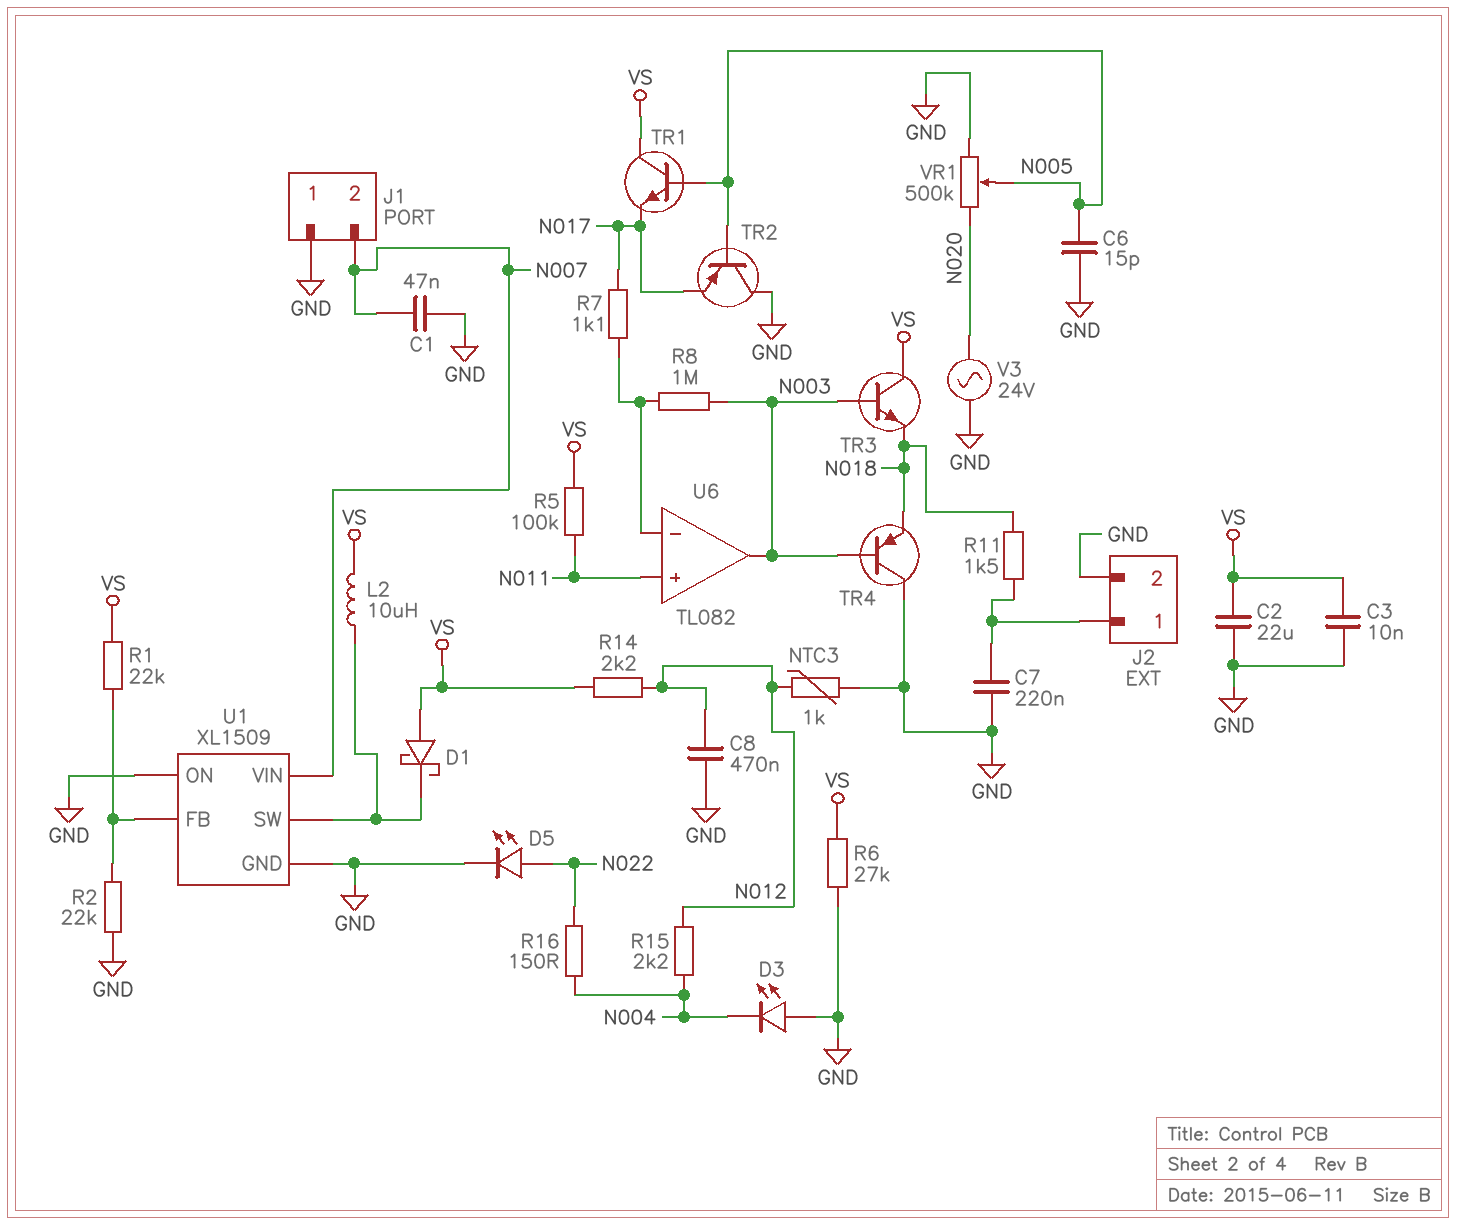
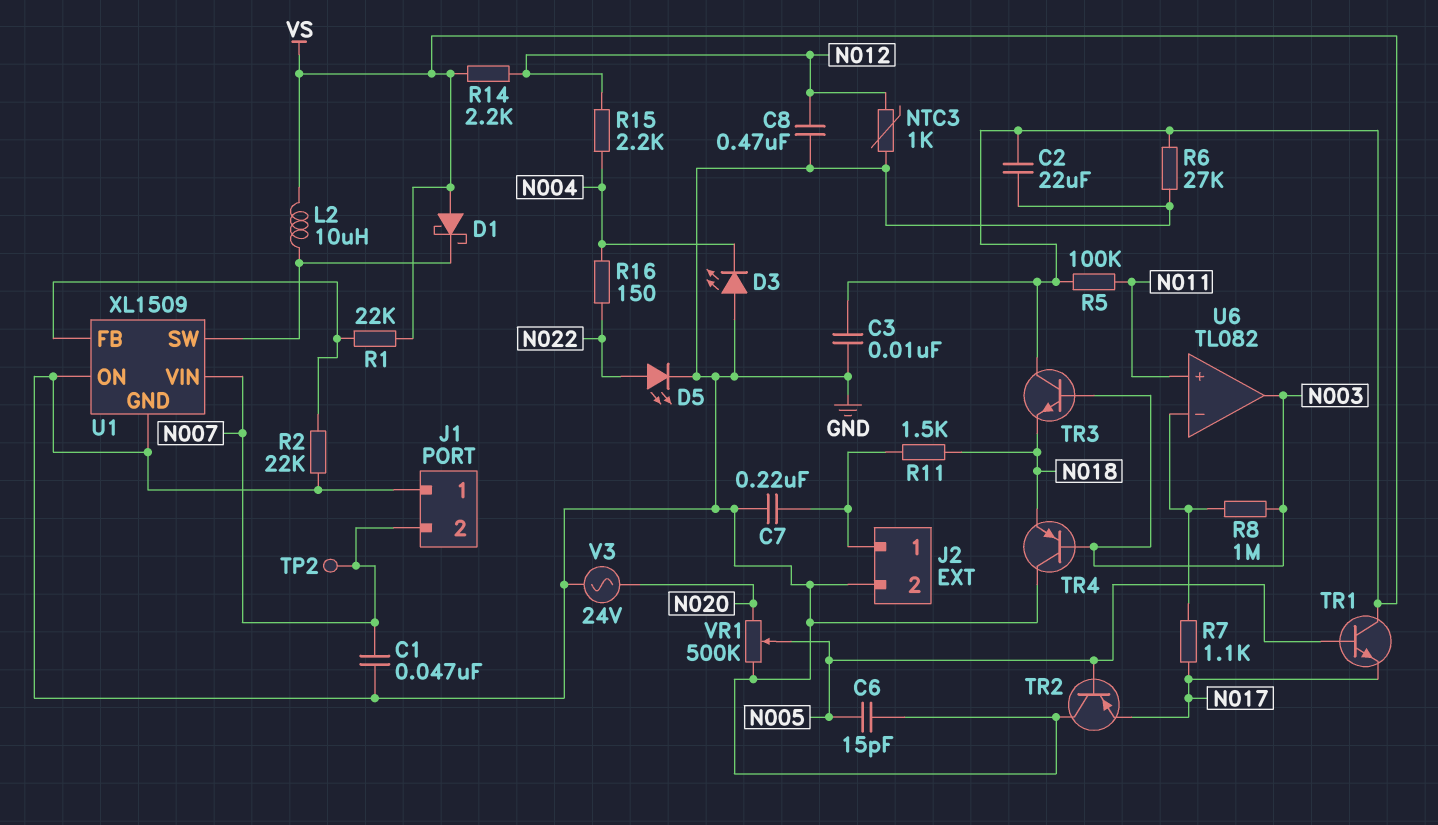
TP2: none -> test point (N007)

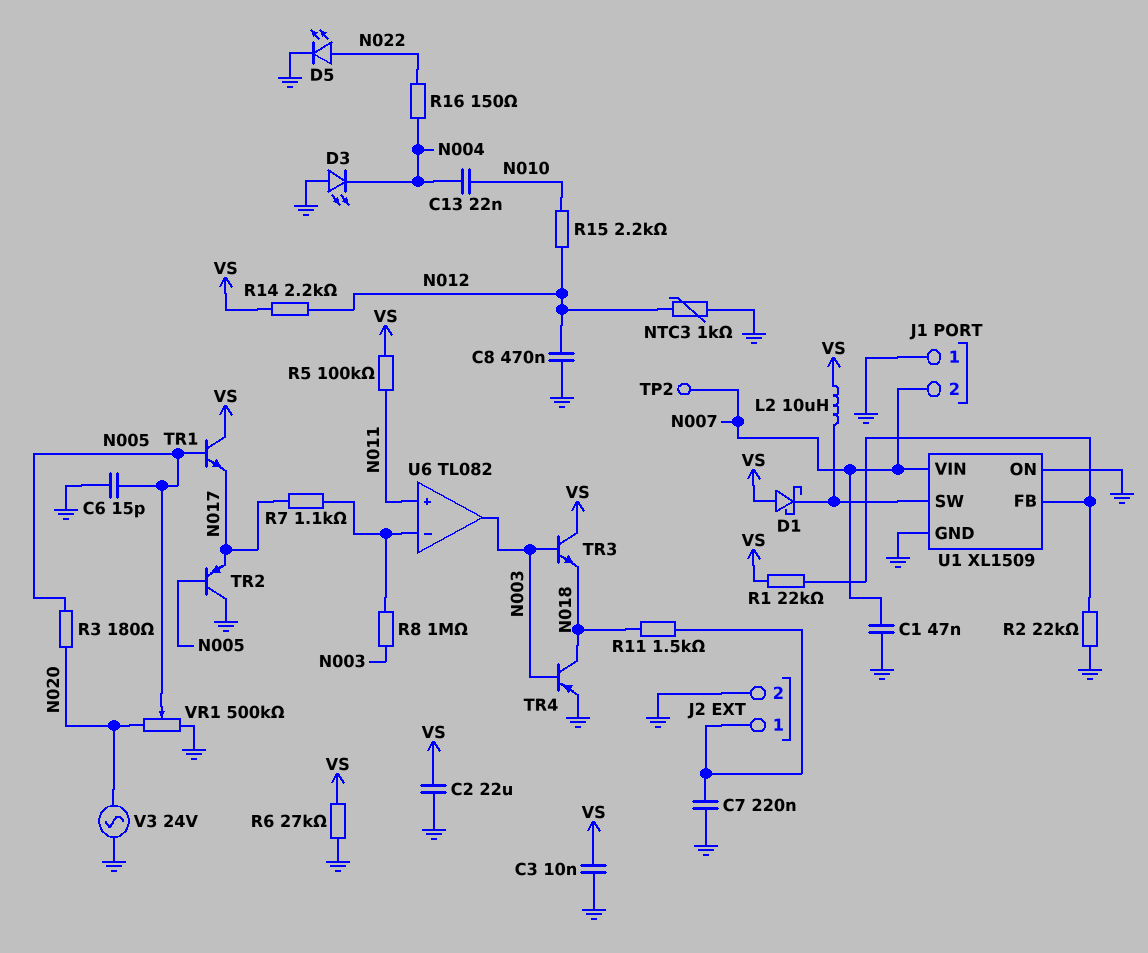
C13: none -> 22nF (N004, N010)
R3: none -> 180 (N005, N020)
R15: 2.2k (N004, N012) -> 2.2k (N010, N012)
TR4: PNP (B N003, C GND, E N018) -> PNP (B N003, C N018, E GND)

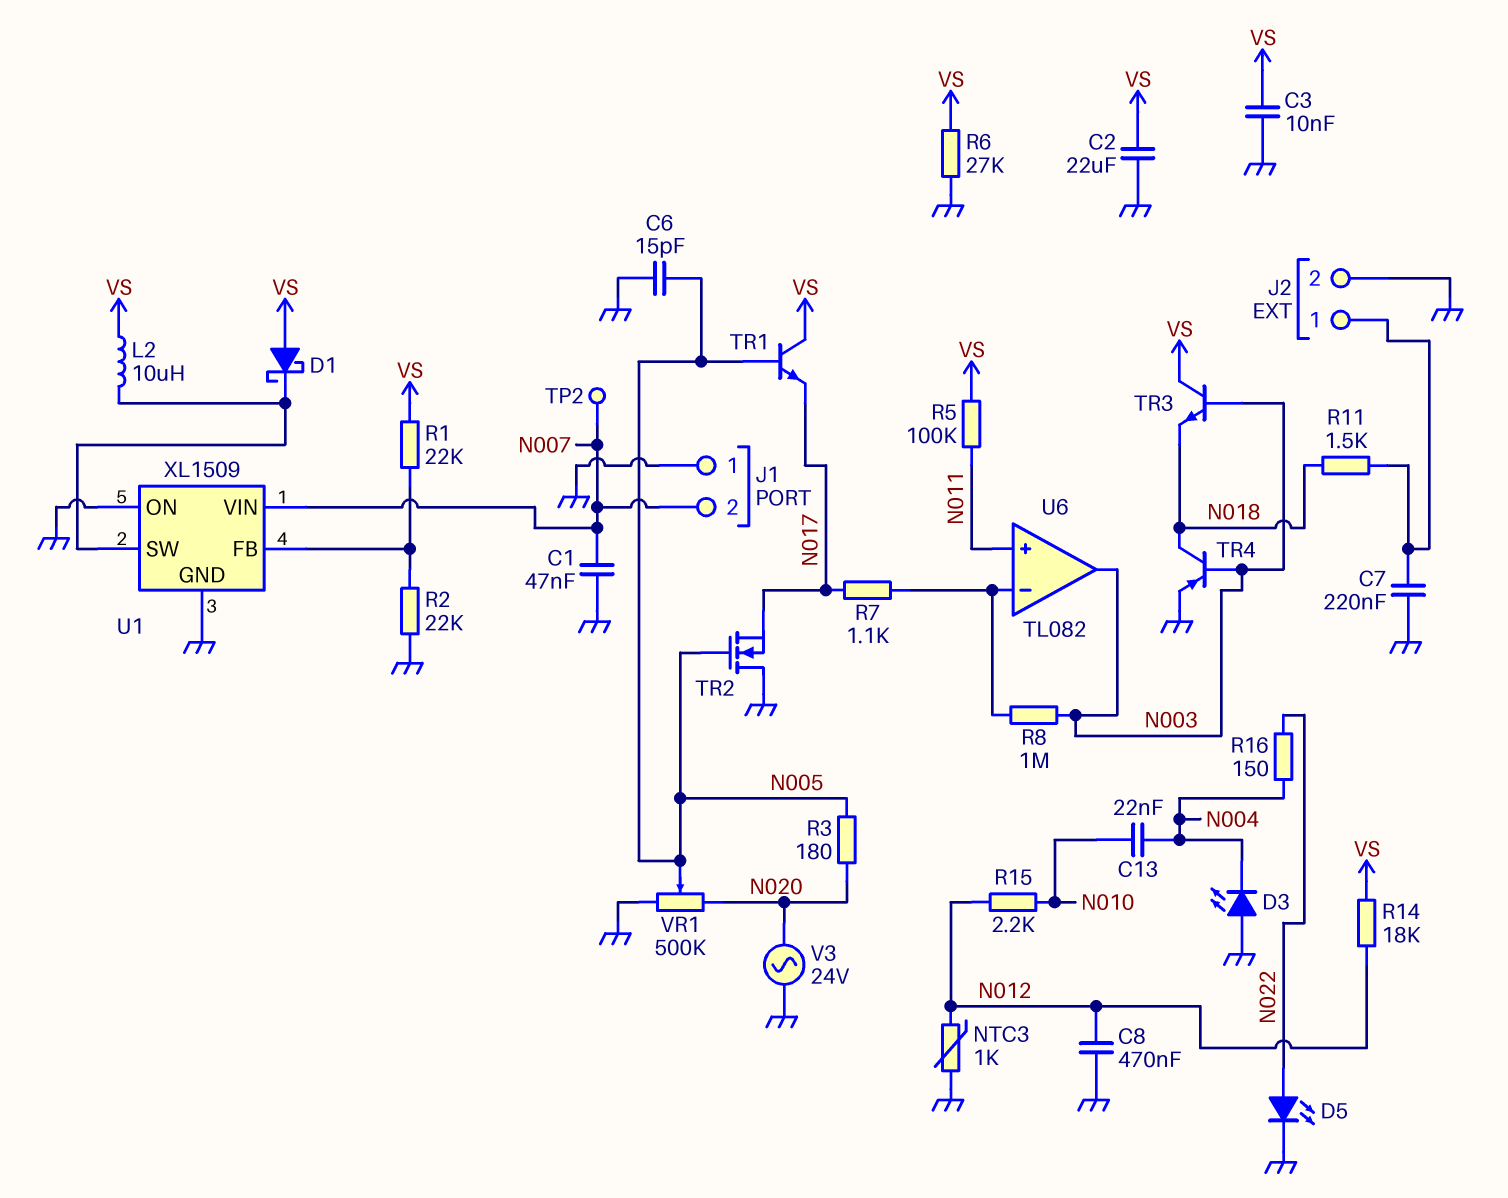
R14: 2.2k (N012, VS) -> 18k (N012, VS)
TR2: PNP (B N005, C GND, E N017) -> NMOS (G N005, D GND, S N017)

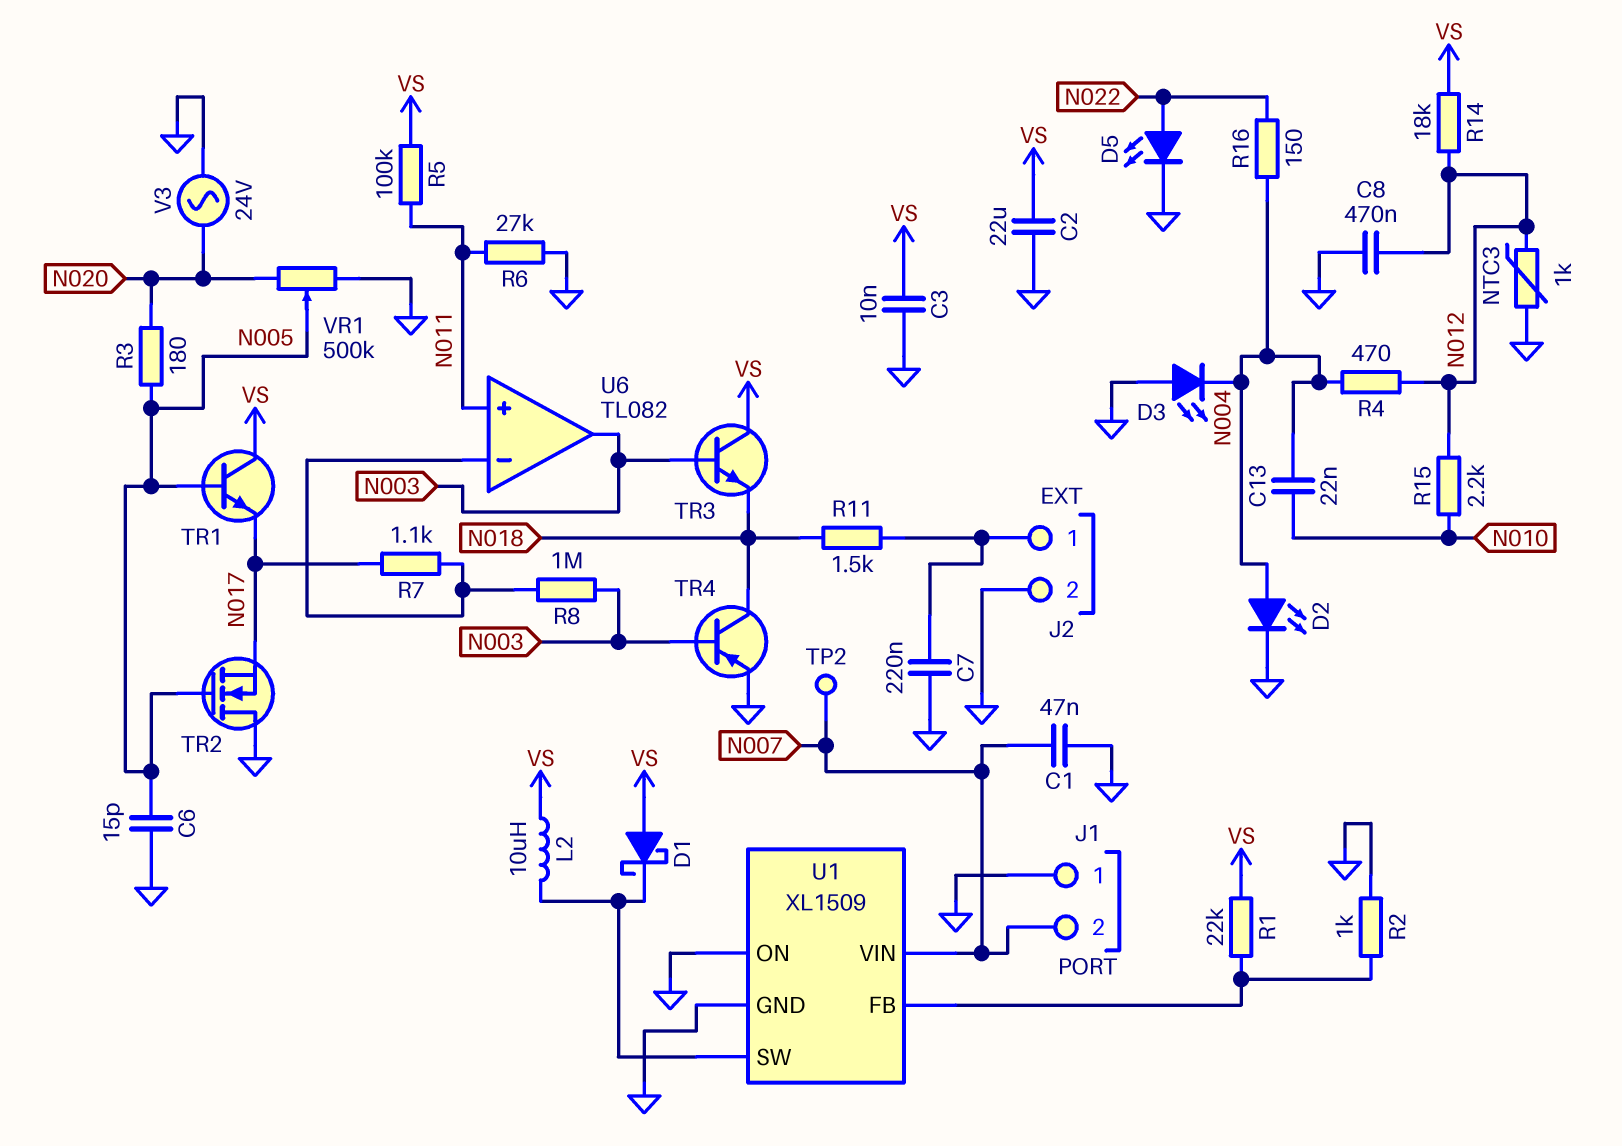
D2: none -> LED (A N004, K GND)
R2: 22k (GND, U1/FB) -> 1k (GND, U1/FB)
R4: none -> 470 (N004, N012)
R6: 27k (GND, VS) -> 27k (GND, N011)

